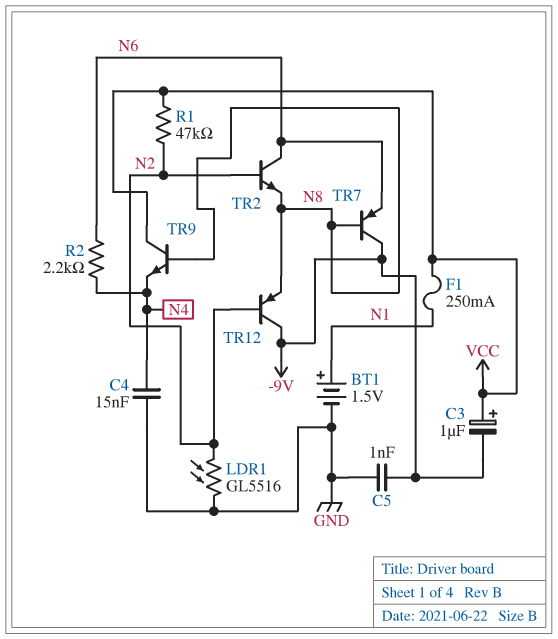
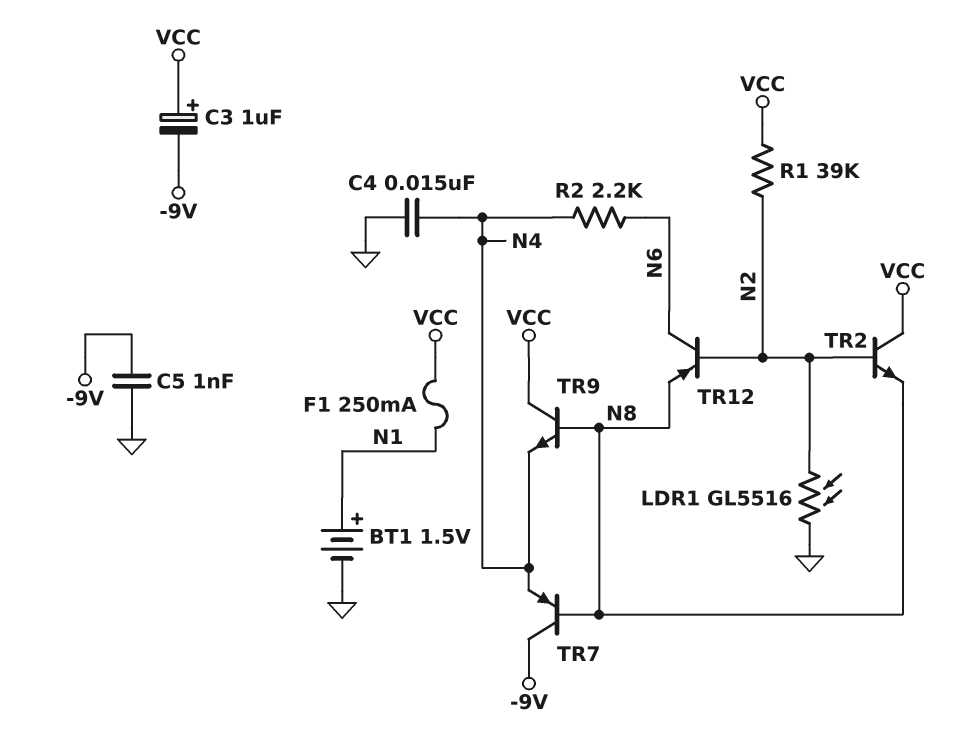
R1: 47k (N2, VCC) -> 39k (N2, VCC)
TR2: NPN (B N2, C N6, E N8) -> NPN (B N2, C VCC, E N8)
TR7: PNP (B N8, C -9V, E N6) -> PNP (B N8, C -9V, E N4)
TR12: PNP (B N2, C -9V, E N8) -> PNP (B N2, C N6, E N8)

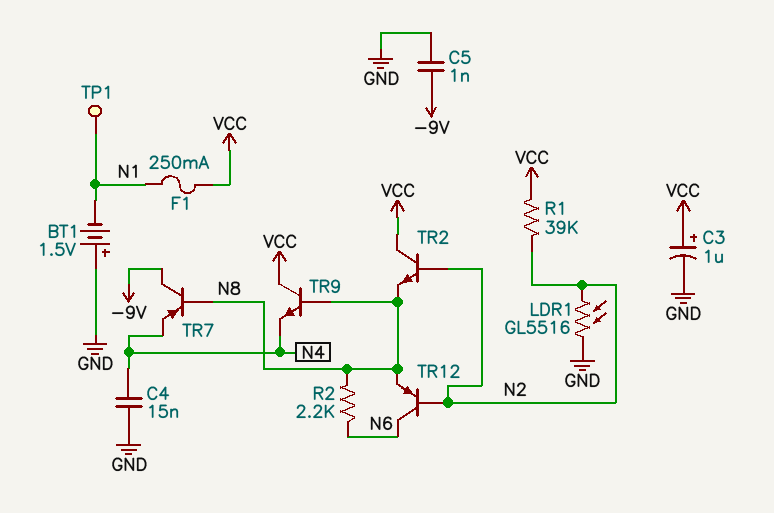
BT1: 1.5V (plus N1, minus GND) -> 1.5V (plus GND, minus N1)
C3: 1uF (plus VCC, minus -9V) -> 1uF (plus VCC, minus GND)
R2: 2.2k (N4, N6) -> 2.2k (N6, N8)
TP1: none -> test point (N1)

